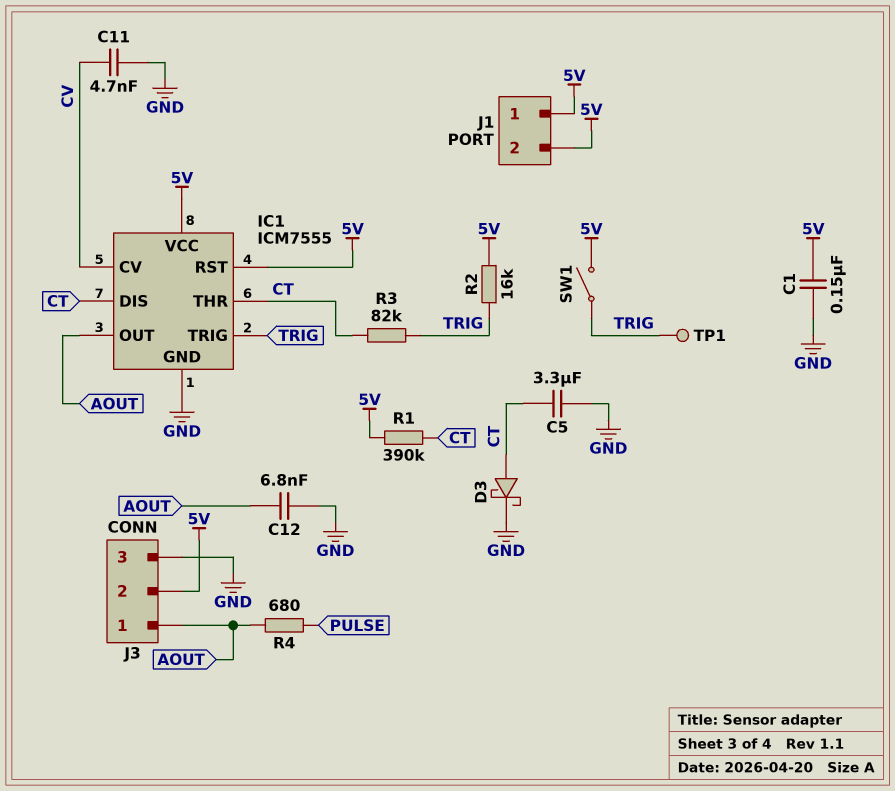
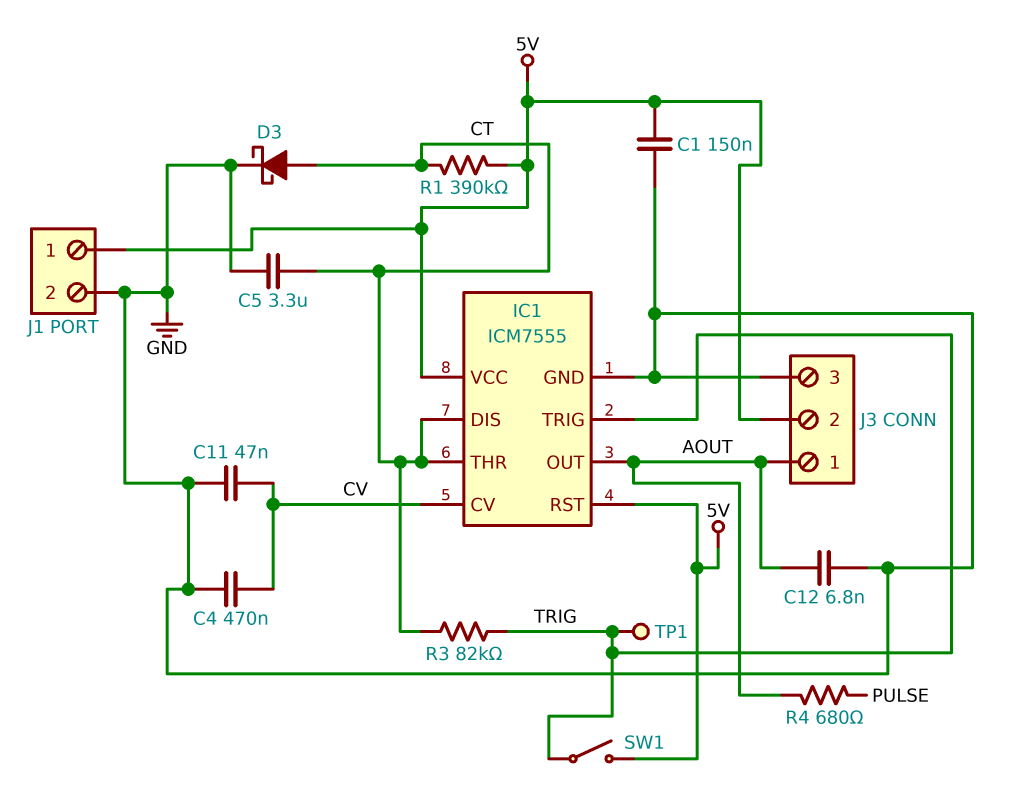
C4: none -> 470nF (CV, GND)
C11: 4.7nF (CV, GND) -> 47nF (CV, GND)
J1 pin 2: 5V -> GND
R2: 16k (5V, TRIG) -> none

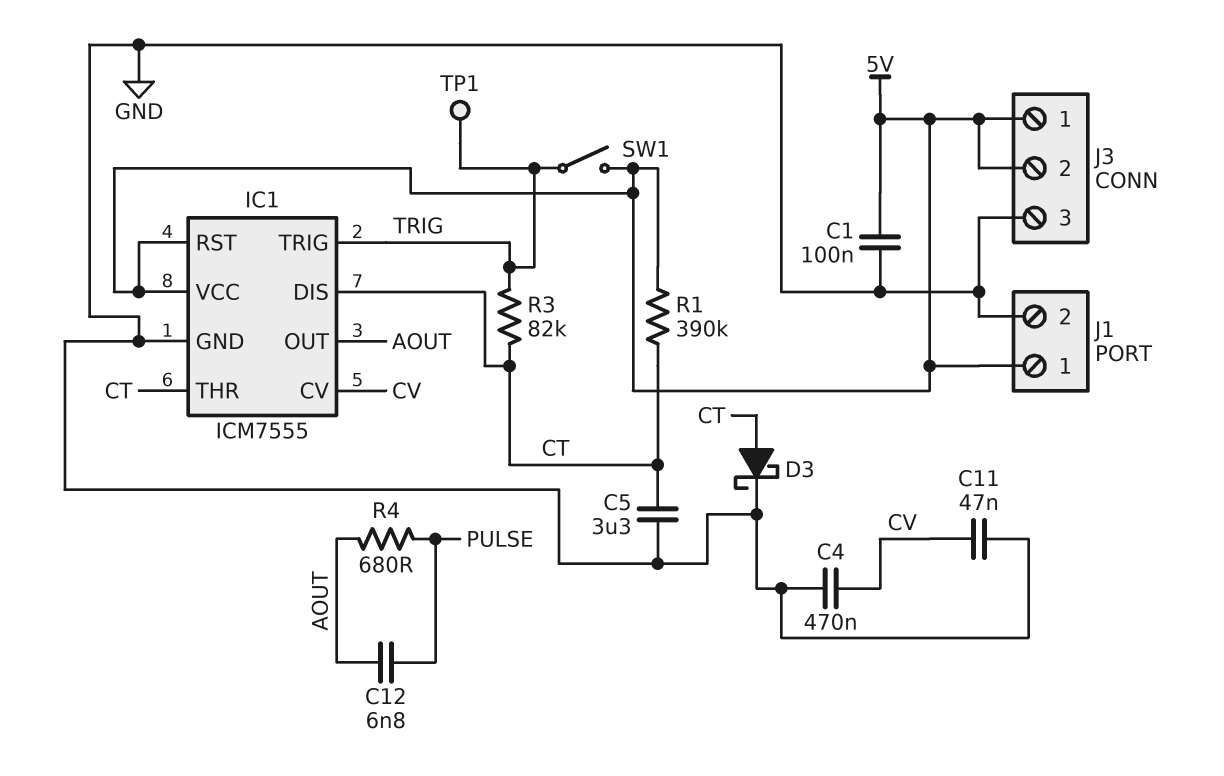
C1: 150nF (5V, GND) -> 100nF (5V, GND)
C12: 6.8nF (AOUT, GND) -> 6.8nF (AOUT, PULSE)
J3 pin 1: AOUT -> 5V

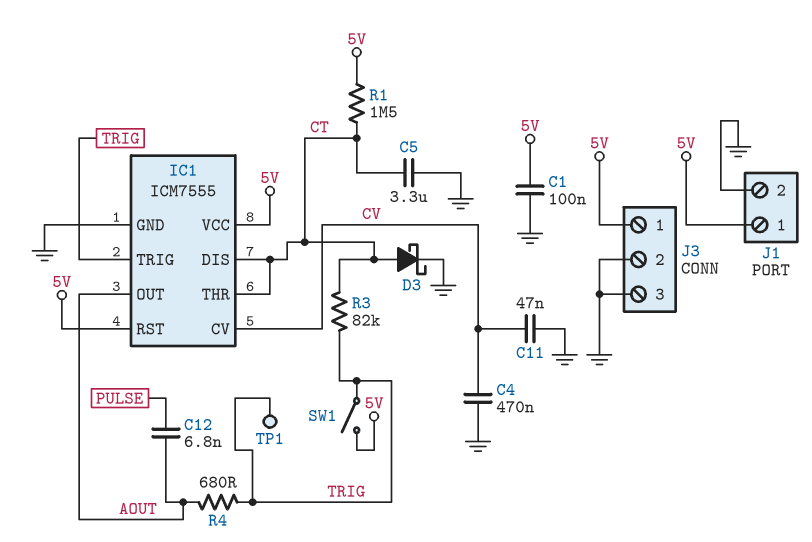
J3 pin 2: 5V -> GND
R1: 390k (5V, CT) -> 1.5M (5V, CT)
R4: 680 (AOUT, PULSE) -> 680 (AOUT, TRIG)

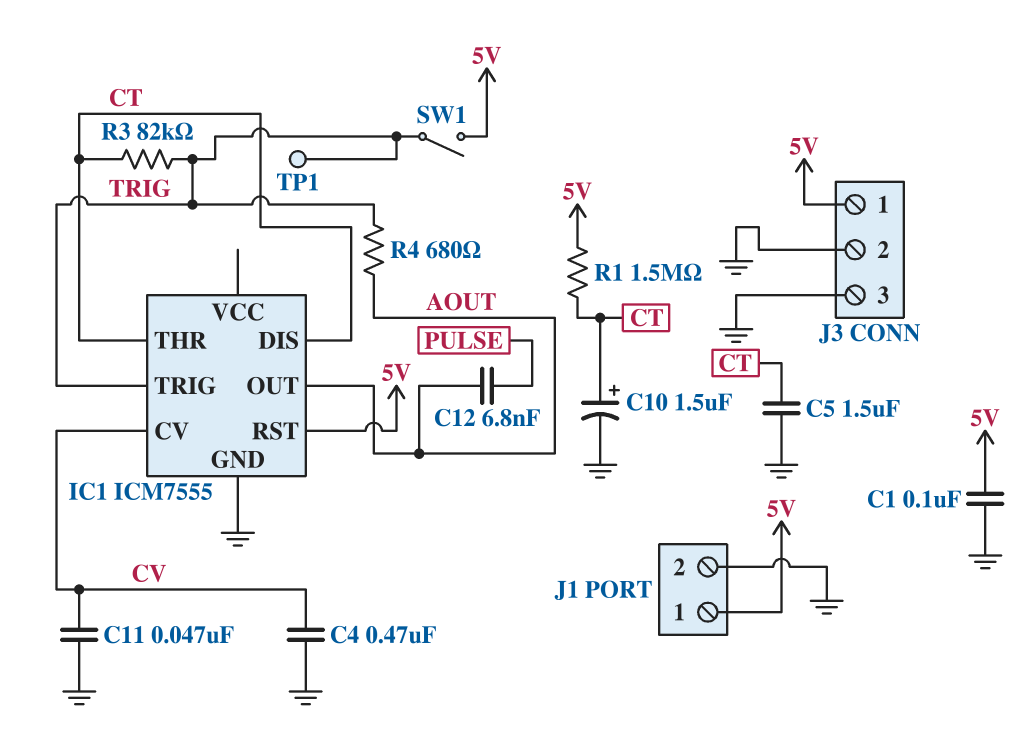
C5: 3.3uF (CT, GND) -> 1.5uF (CT, GND)
C10: none -> 1.5uF (plus CT, minus GND)
D3: schottky (A CT, K GND) -> none
IC1 pin VCC: 5V -> none

